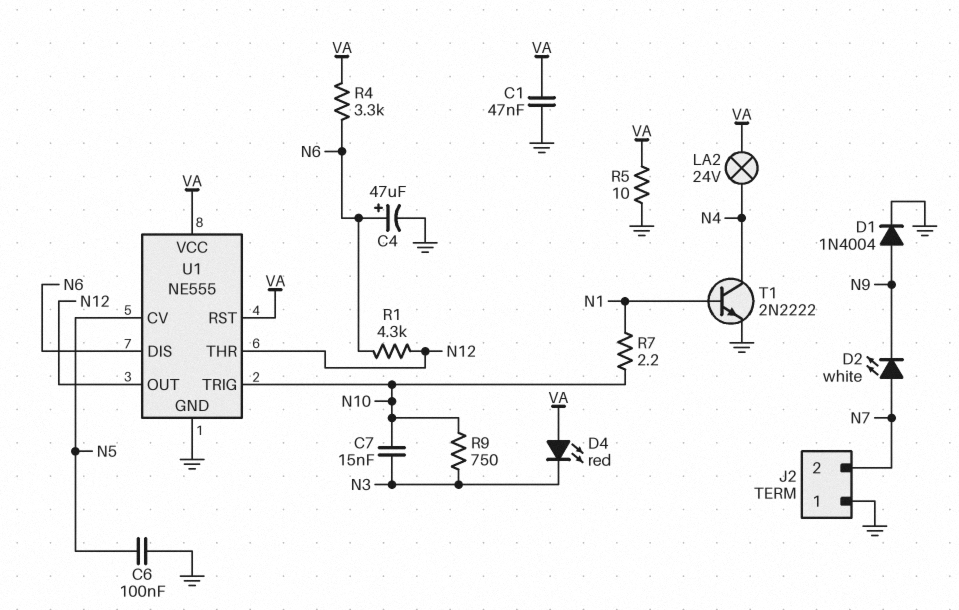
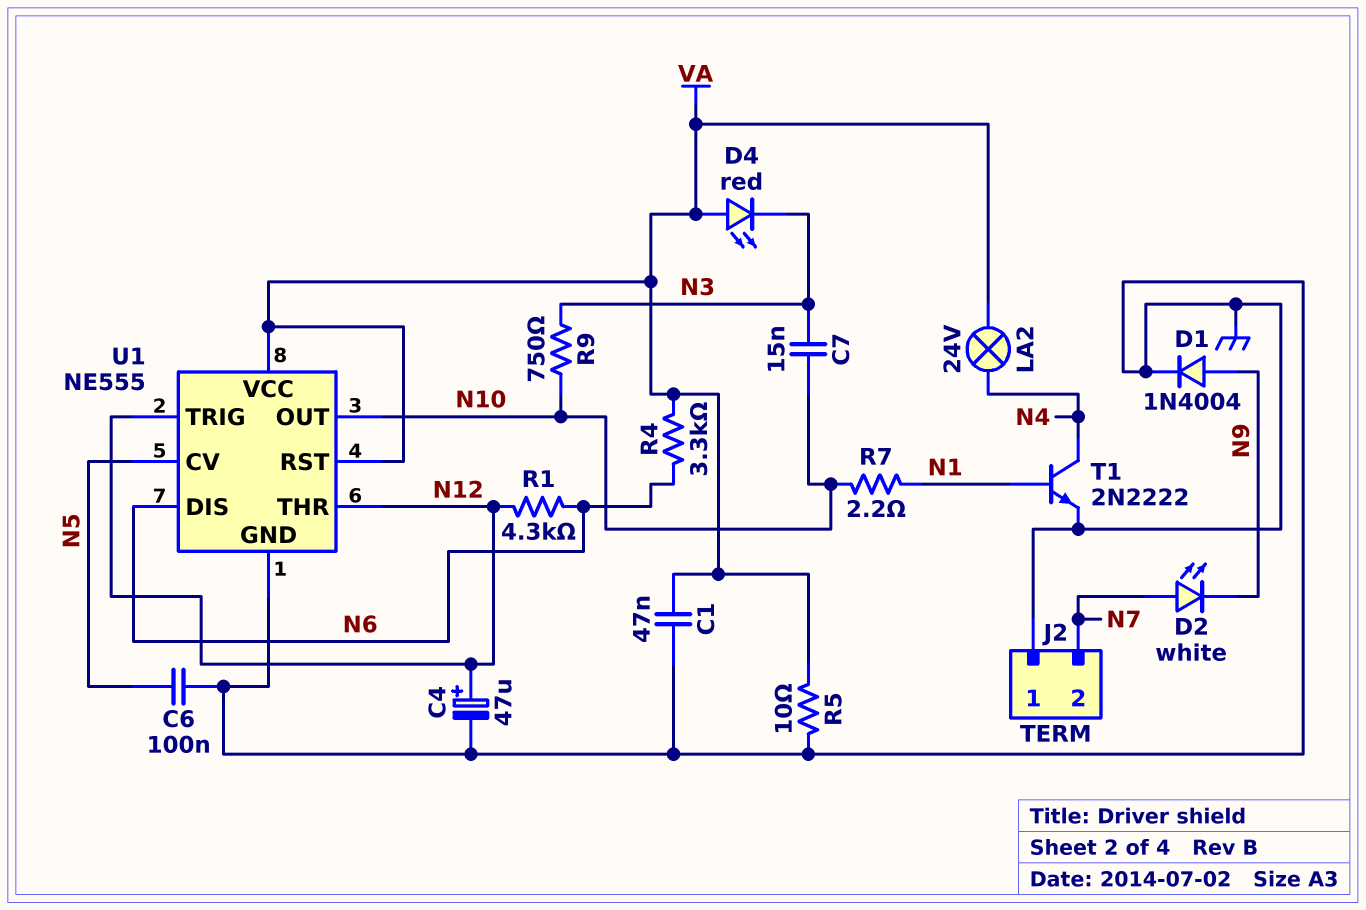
C4: 47uF (plus N6, minus GND) -> 47uF (plus N12, minus GND)
U1 pin OUT: N12 -> N10
U1 pin TRIG: N10 -> N12

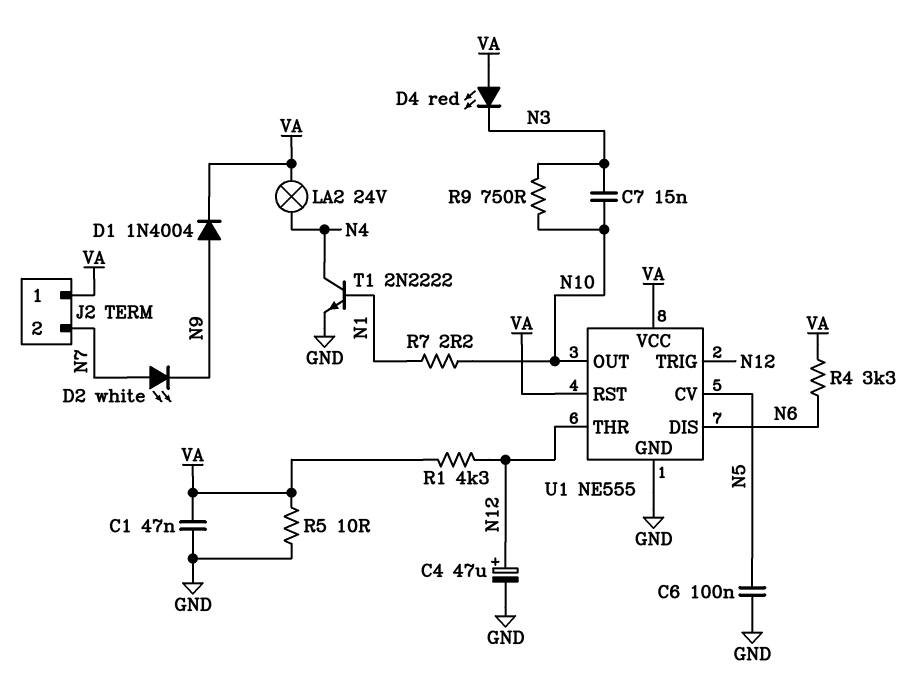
D1: diode 1N4004 (A N9, K GND) -> diode 1N4004 (A N9, K VA)
J2 pin 1: GND -> VA
R1: 4.3k (N6, N12) -> 4.3k (N12, VA)

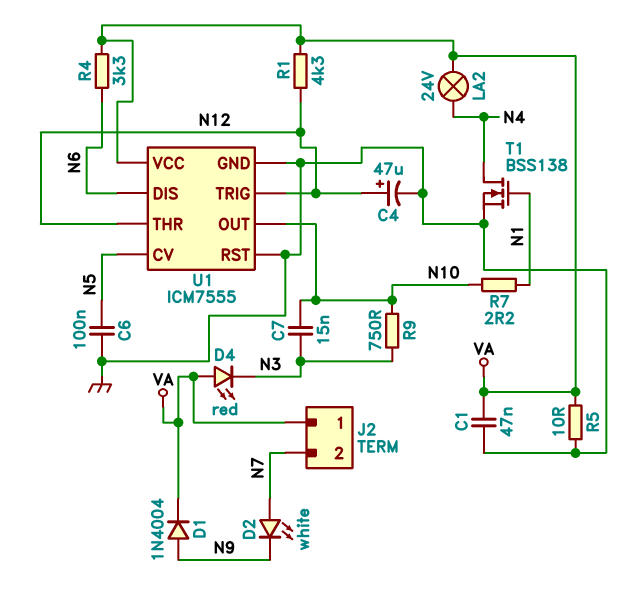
T1: NPN 2N2222 (B N1, C N4, E GND) -> NMOS BSS138 (G N1, D N4, S GND)
U1: NE555 -> ICM7555
U1 pin RST: VA -> GND

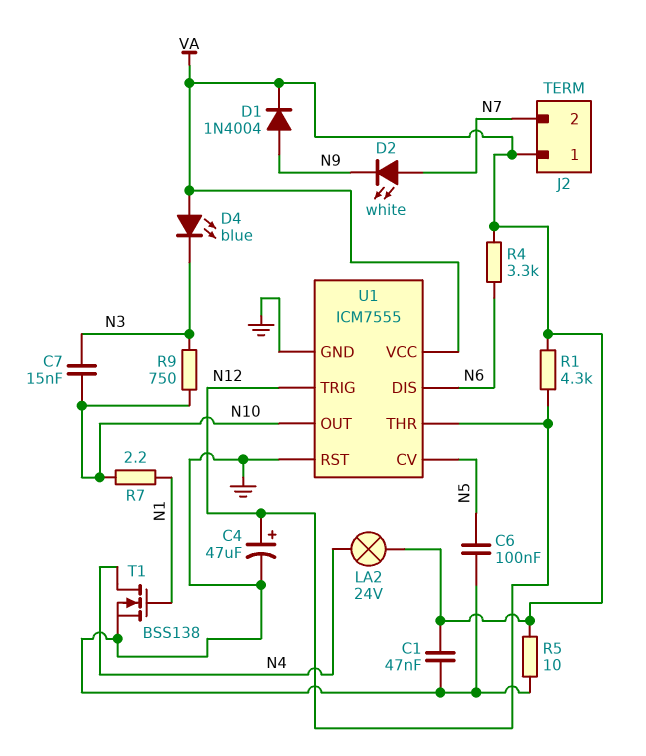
D4: LED red (A VA, K N3) -> LED blue (A VA, K N3)

